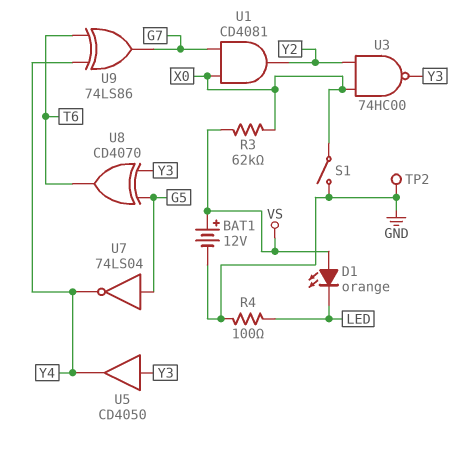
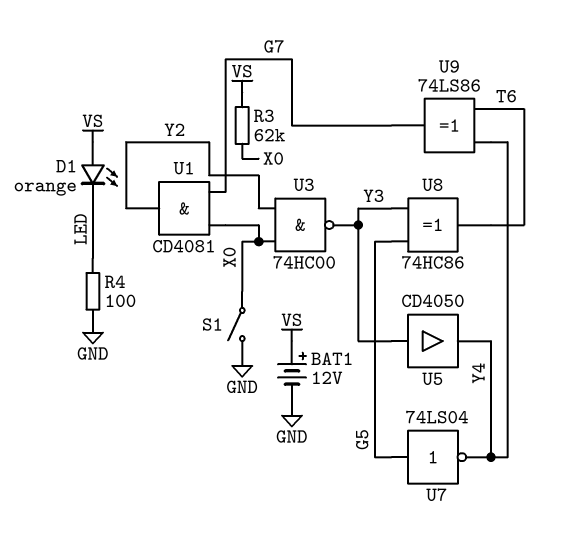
TP2: test point (GND) -> none
U8: XOR CD4070 (in G5, in Y3, out T6) -> XOR 74HC86 (in G5, in Y3, out T6)

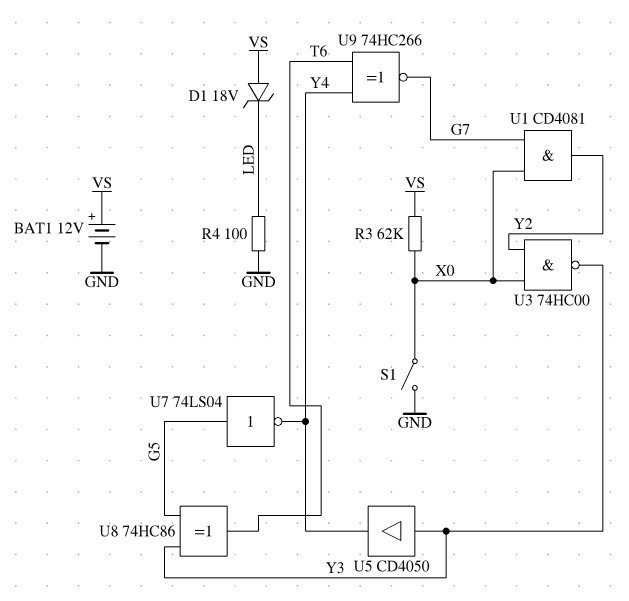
D1: LED orange (A VS, K LED) -> zener 18V (A VS, K LED)
U9: XOR 74LS86 (in T6, in Y4, out G7) -> XNOR 74HC266 (in T6, in Y4, out G7)

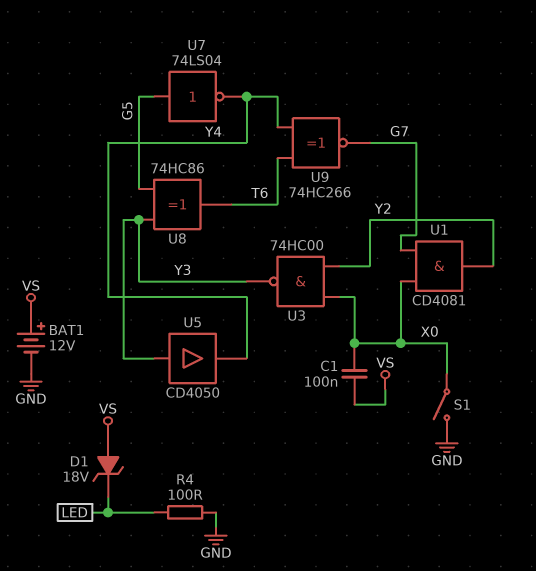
C1: none -> 100nF (VS, X0)
R3: 62k (VS, X0) -> none

